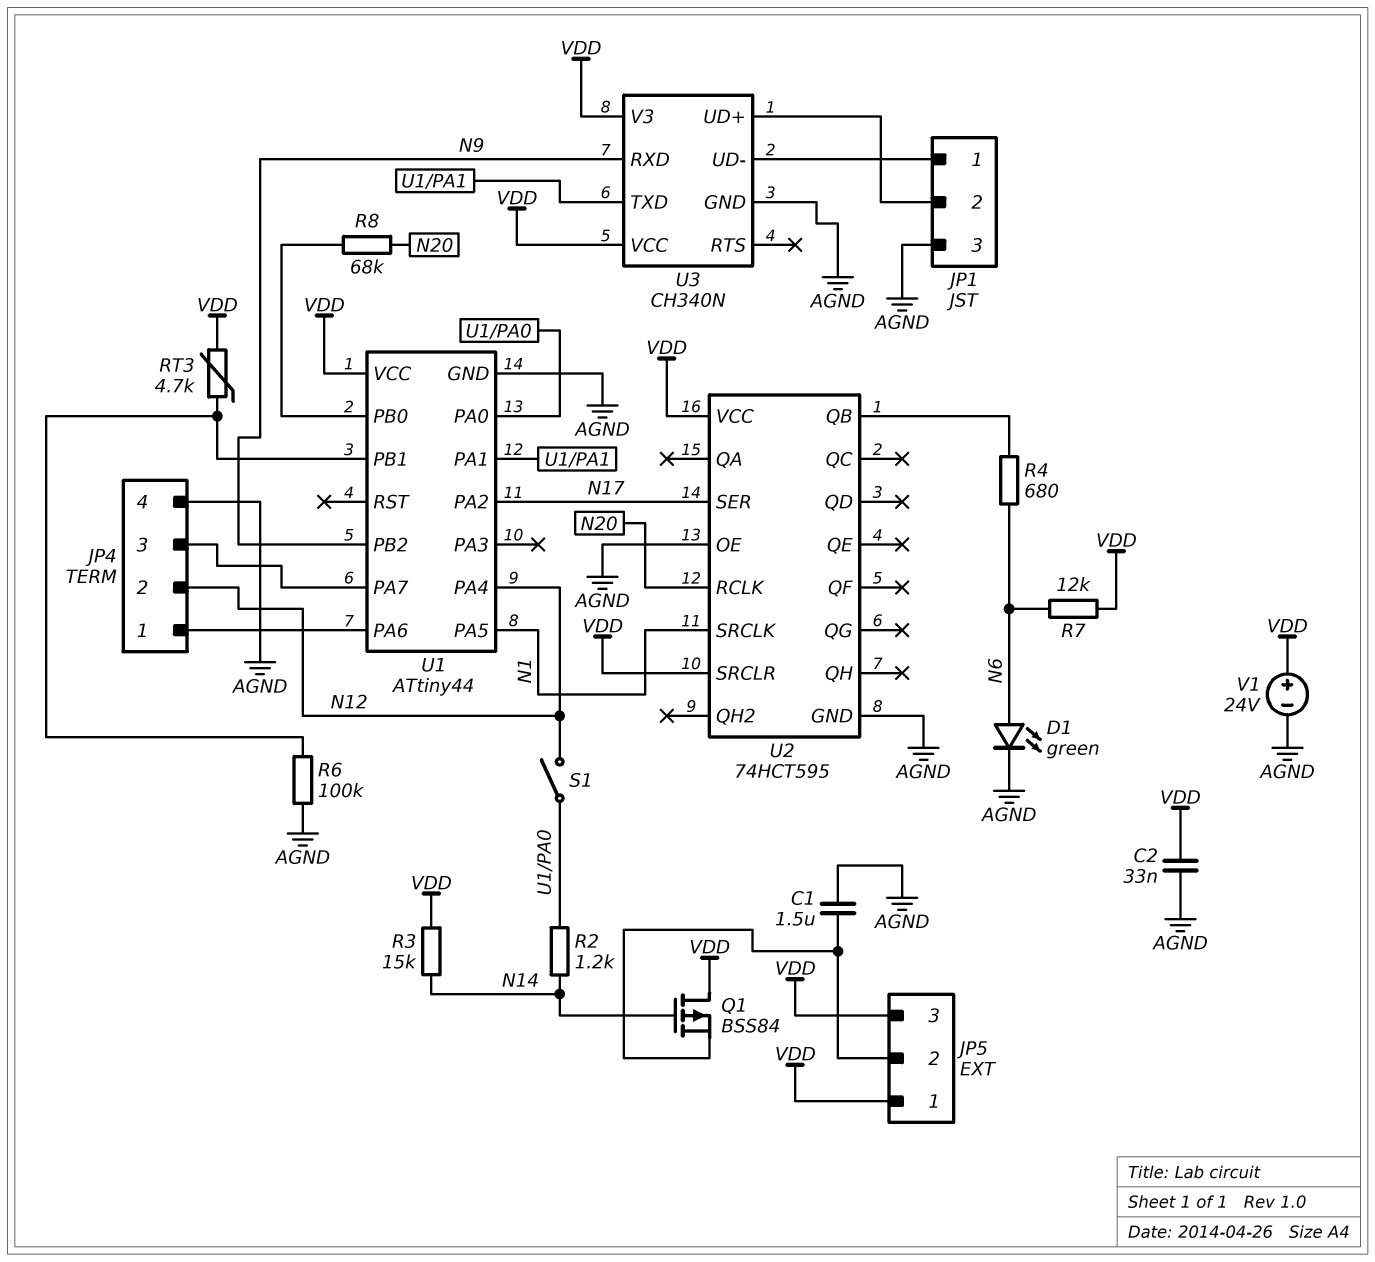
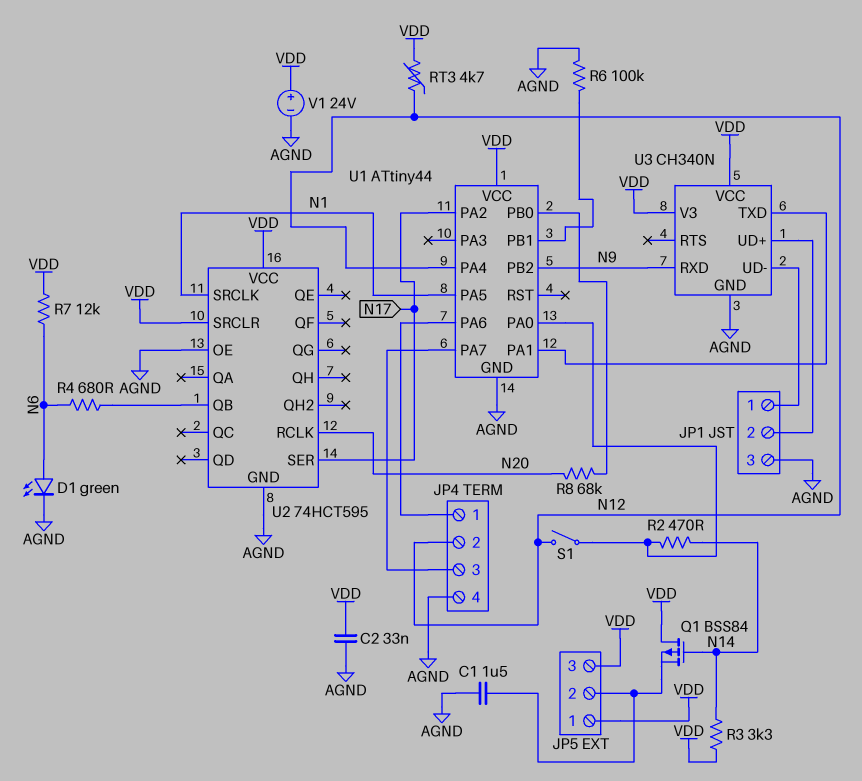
R2: 1.2k (N14, U1/PA0) -> 470 (N14, U1/PA0)
R3: 15k (N14, VDD) -> 3.3k (N14, VDD)
RT3: 4.7k (U1/PB1, VDD) -> 4.7k (N12, VDD)

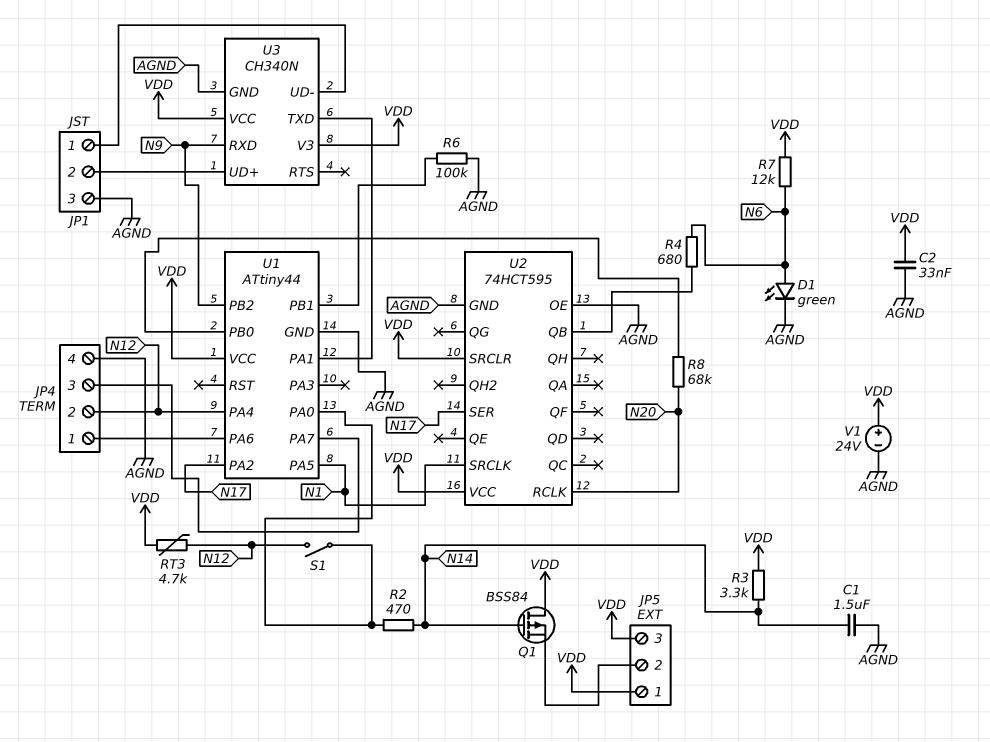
C1: 1.5uF (AGND, JP5/2) -> 1.5uF (AGND, N14)

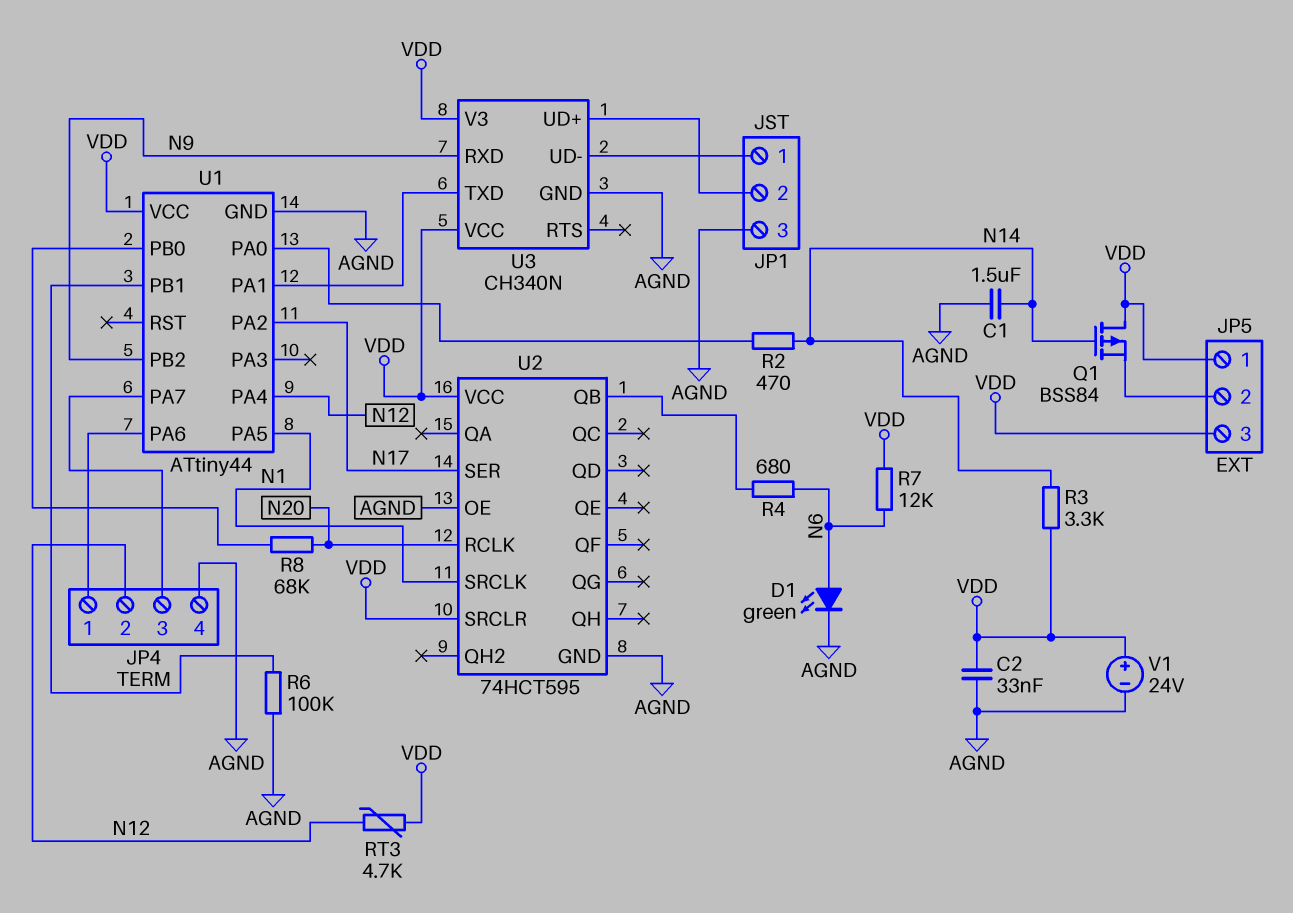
S1: switch (N12, U1/PA0) -> none

